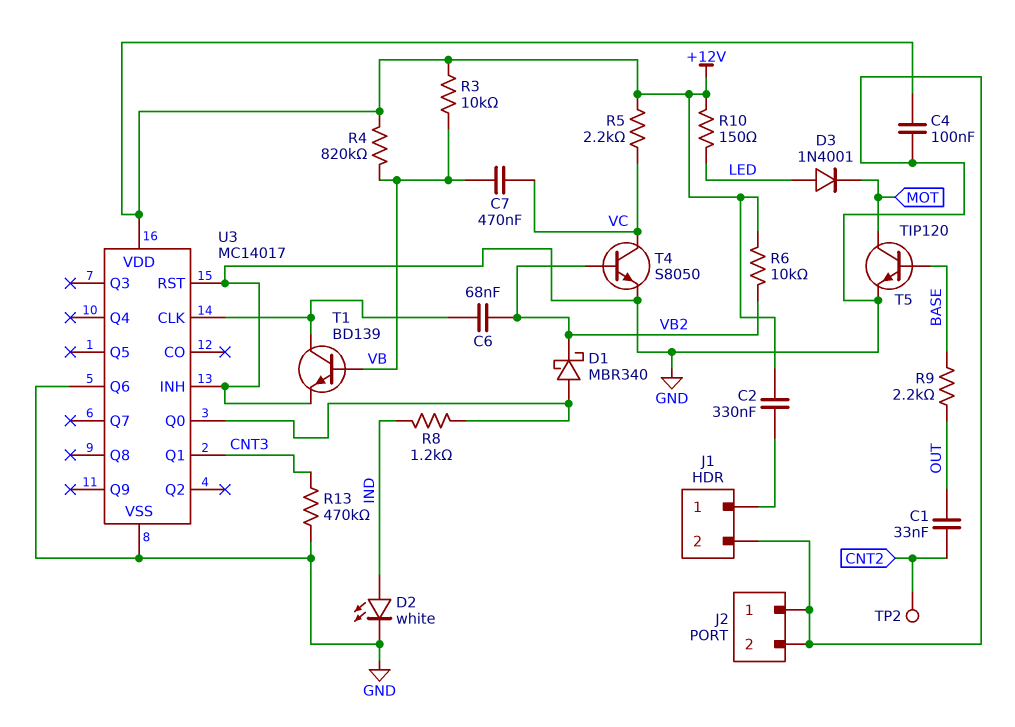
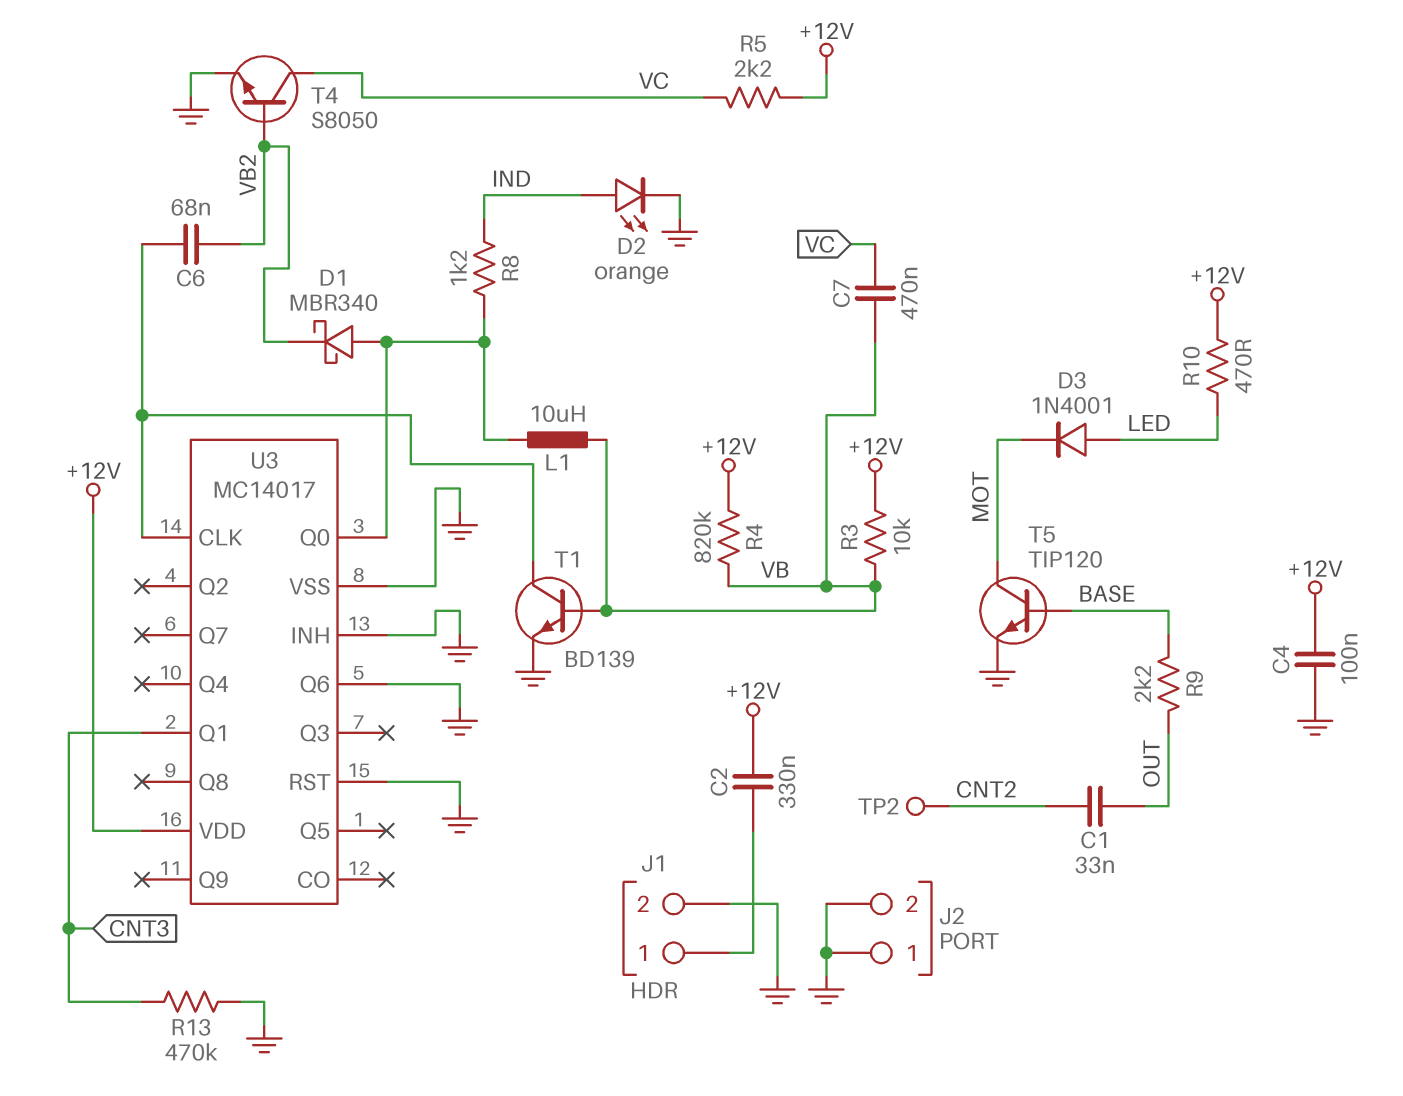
D2: LED white (A IND, K GND) -> LED orange (A IND, K GND)
L1: none -> 10uH (U3/Q0, VB)
R6: 10k (+12V, VB2) -> none
R10: 150 (+12V, LED) -> 470 (+12V, LED)

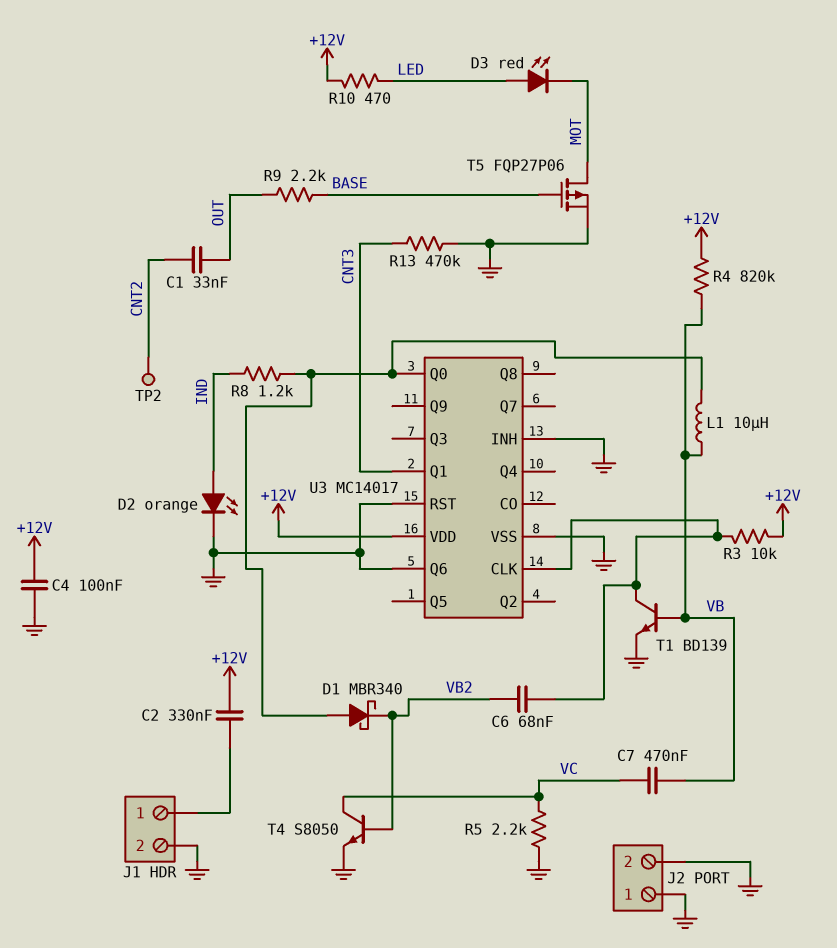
D3: diode 1N4001 (A LED, K MOT) -> LED red (A LED, K MOT)
R3: 10k (+12V, VB) -> 10k (+12V, U3/CLK)
R5: 2.2k (+12V, VC) -> 2.2k (GND, VC)
T5: NPN TIP120 (B BASE, C MOT, E GND) -> PMOS FQP27P06 (G BASE, D MOT, S GND)

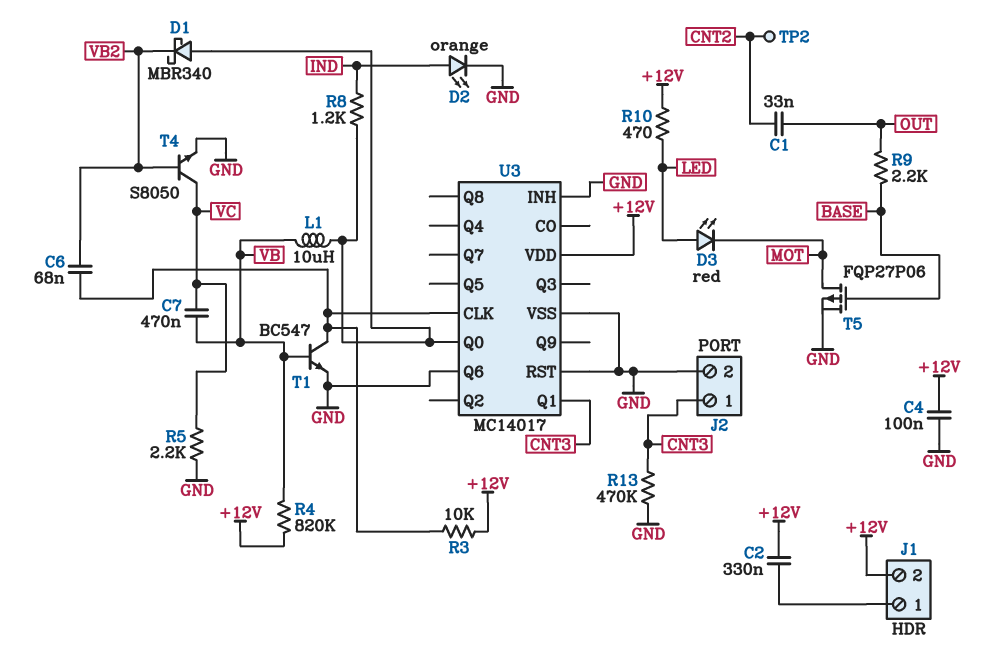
J1 pin 2: GND -> +12V
J2 pin 1: GND -> CNT3
T1: NPN BD139 (B VB, C U3/CLK, E GND) -> NPN BC547 (B VB, C U3/CLK, E GND)

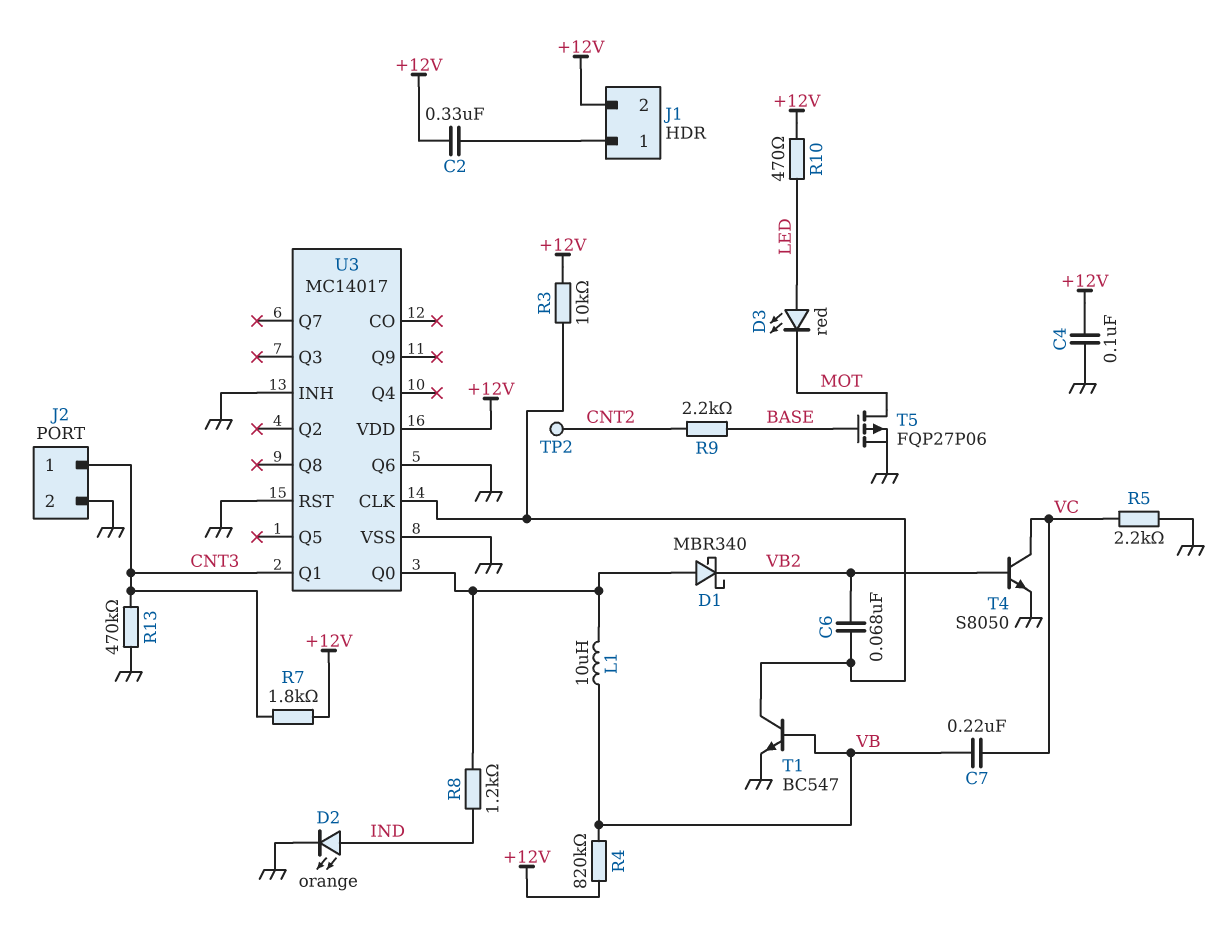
C1: 33nF (CNT2, OUT) -> none
C7: 470nF (VB, VC) -> 220nF (VB, VC)
R7: none -> 1.8k (+12V, CNT3)
R9: 2.2k (BASE, OUT) -> 2.2k (BASE, CNT2)

